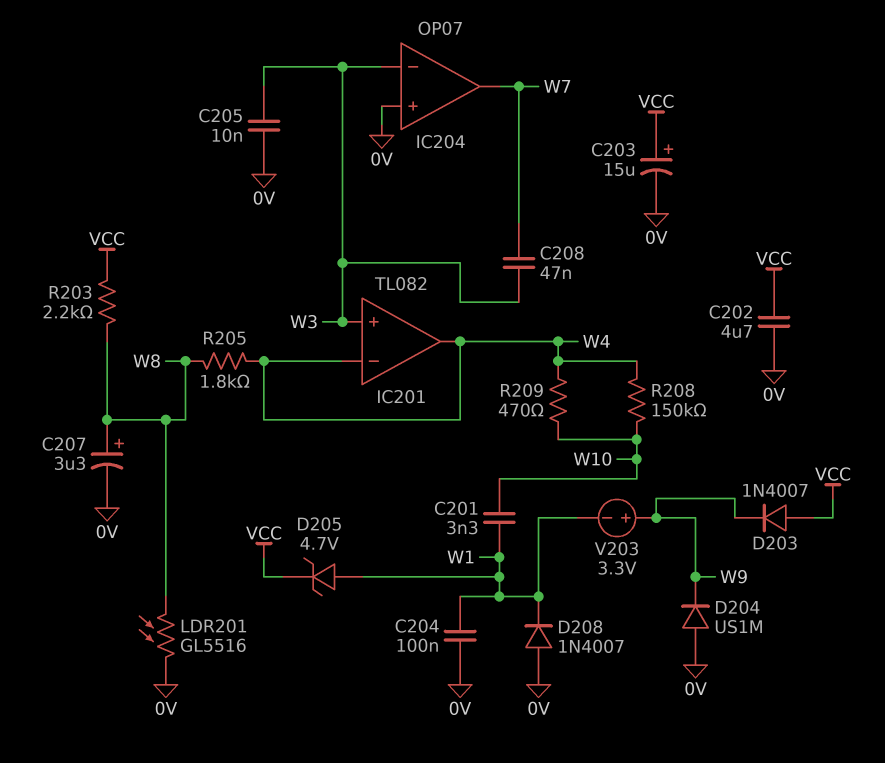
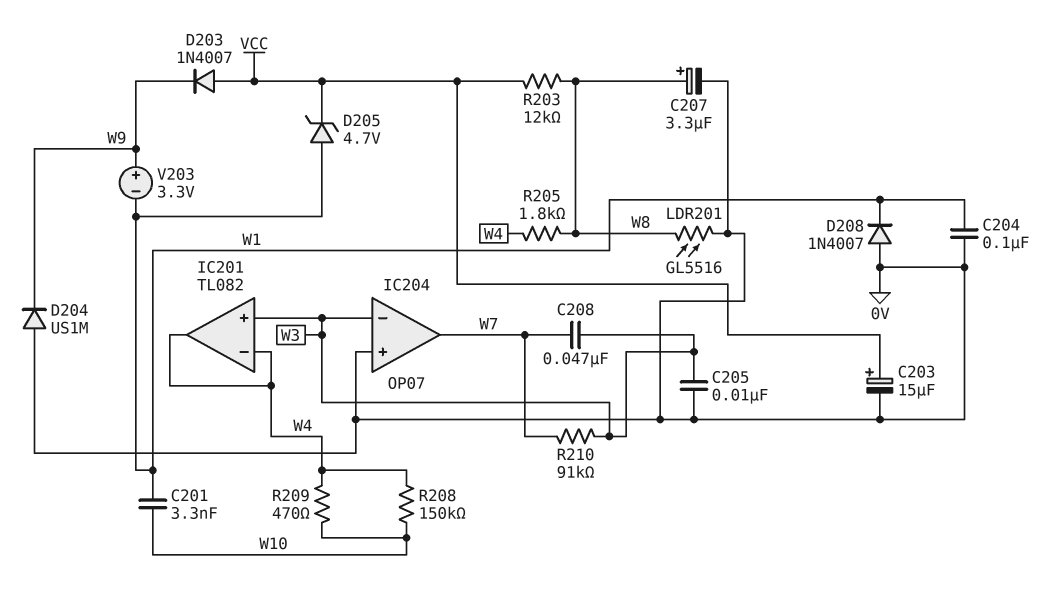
C202: 4.7uF (0V, VCC) -> none
R203: 2.2k (VCC, W8) -> 12k (VCC, W8)
R210: none -> 91k (W3, W7)

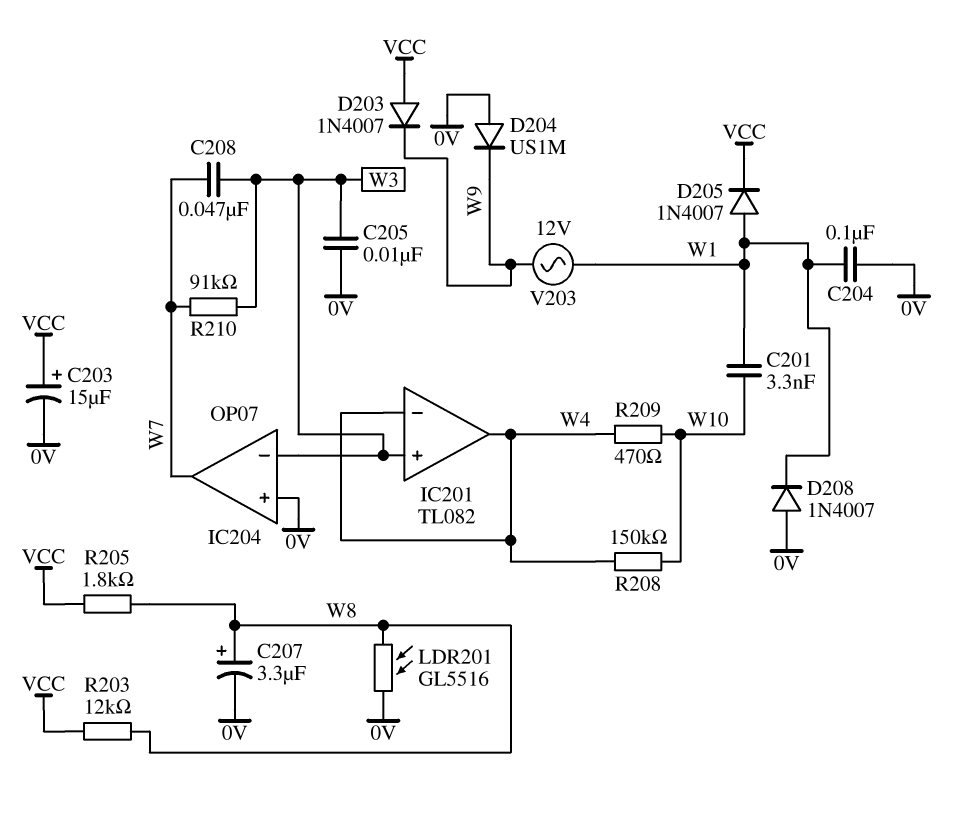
D205: zener 4.7V (A W1, K VCC) -> diode 1N4007 (A W1, K VCC)
R205: 1.8k (W4, W8) -> 1.8k (VCC, W8)
V203: 3.3V (plus W9, minus W1) -> AC 12V (W1, W9)

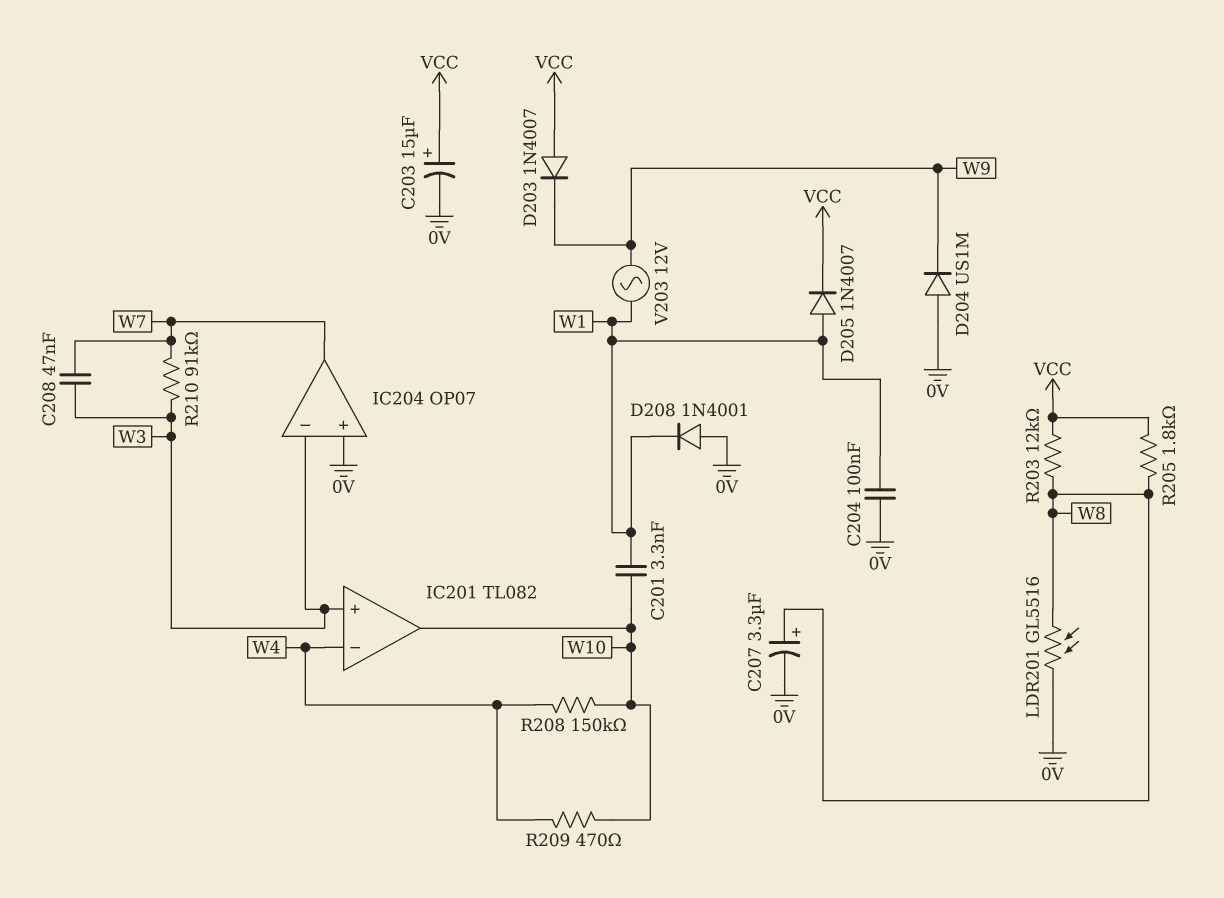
C205: 10nF (0V, W3) -> none
D208: diode 1N4007 (A 0V, K W1) -> diode 1N4001 (A 0V, K W1)
IC201 pin out: W4 -> W10

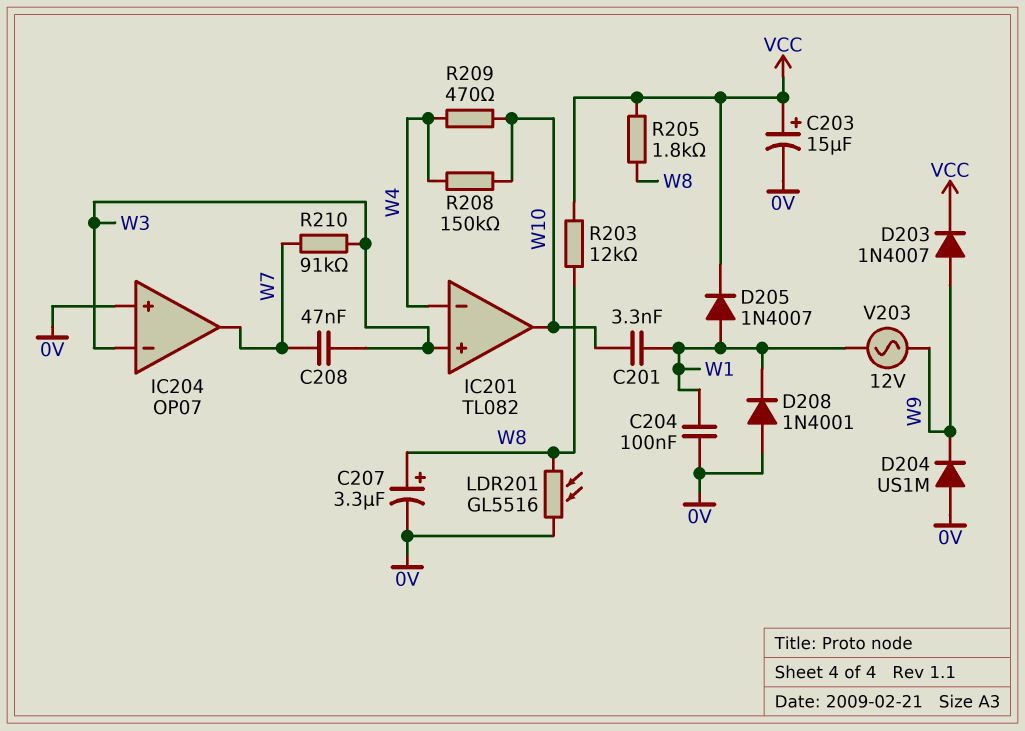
D203: diode 1N4007 (A VCC, K W9) -> diode 1N4007 (A W9, K VCC)

